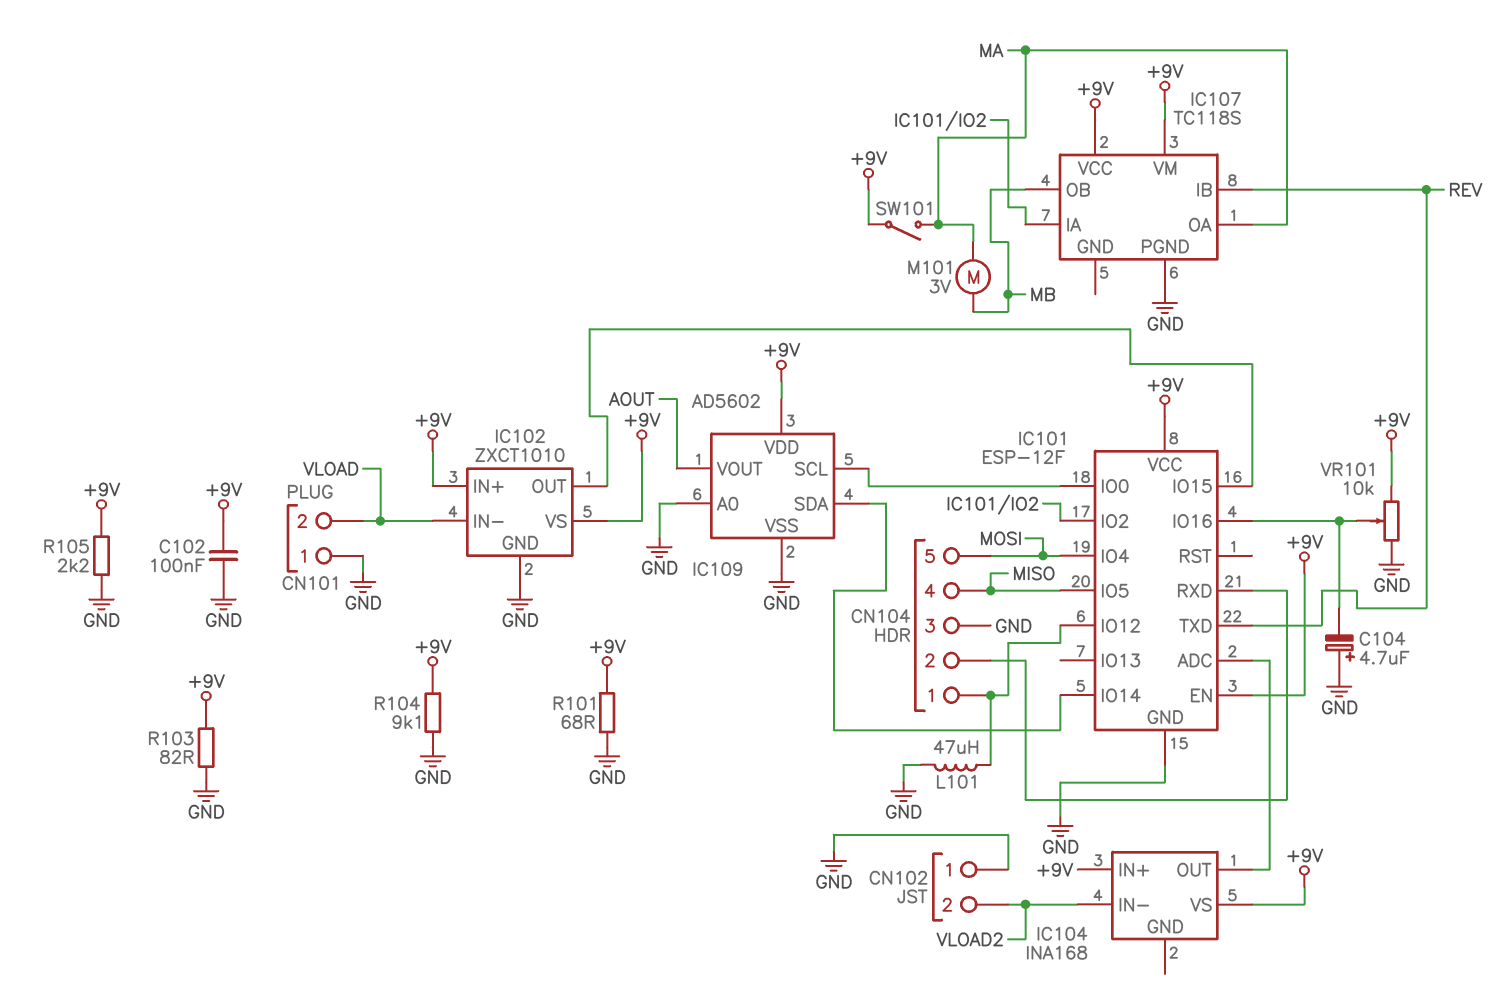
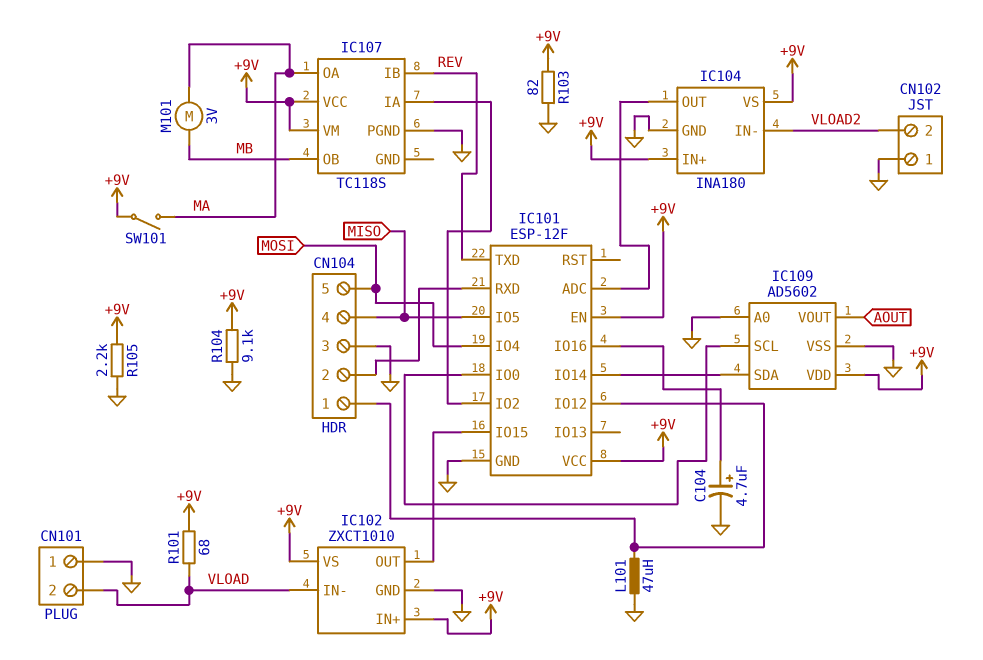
C102: 100nF (+9V, GND) -> none
C104: 4.7uF (plus GND, minus IC101/IO16) -> 4.7uF (plus IC101/IO16, minus GND)
IC104: INA168 -> INA180
IC104 pin GND: none -> GND
R101: 68 (+9V, GND) -> 68 (+9V, VLOAD)
VR101: 10k (+9V, GND, wiper IC101/IO16) -> none

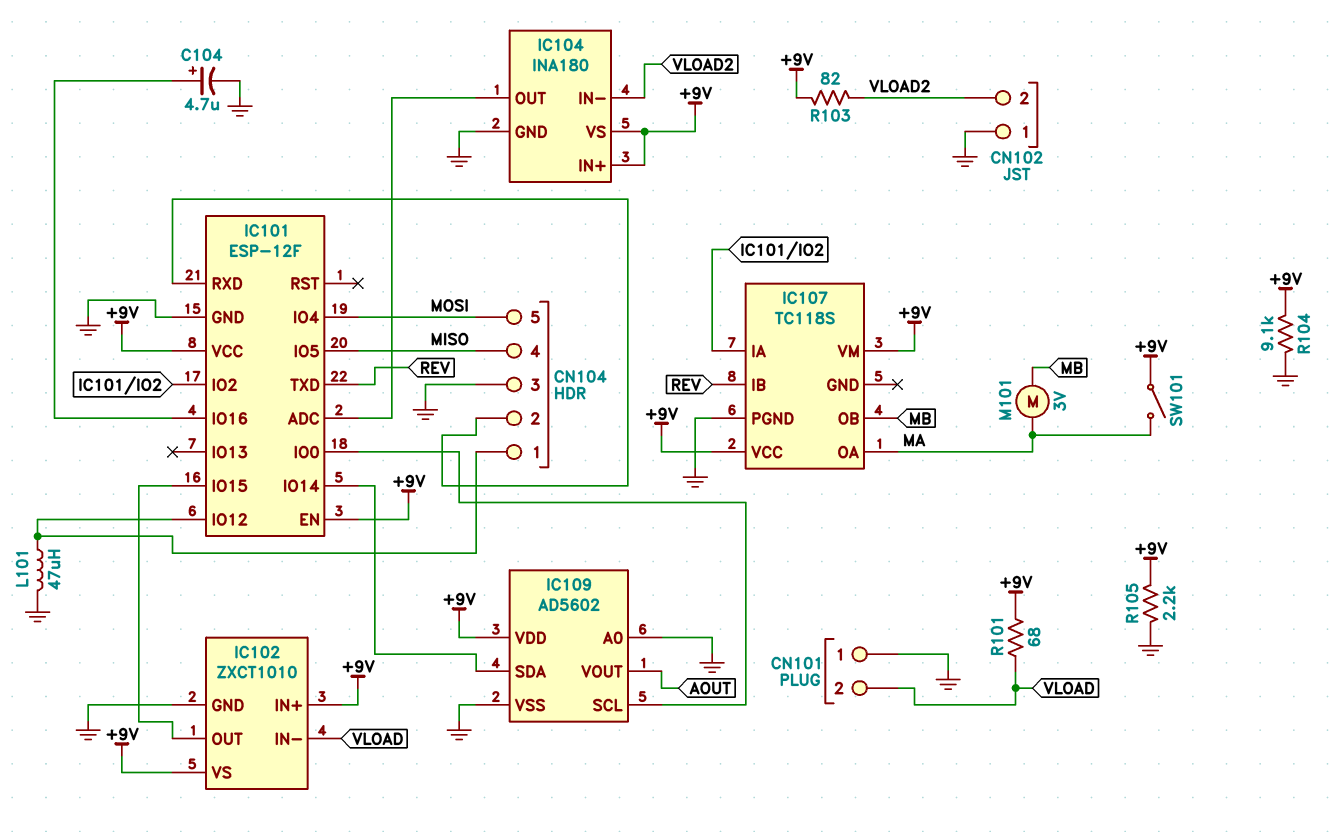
R103: 82 (+9V, GND) -> 82 (+9V, VLOAD2)

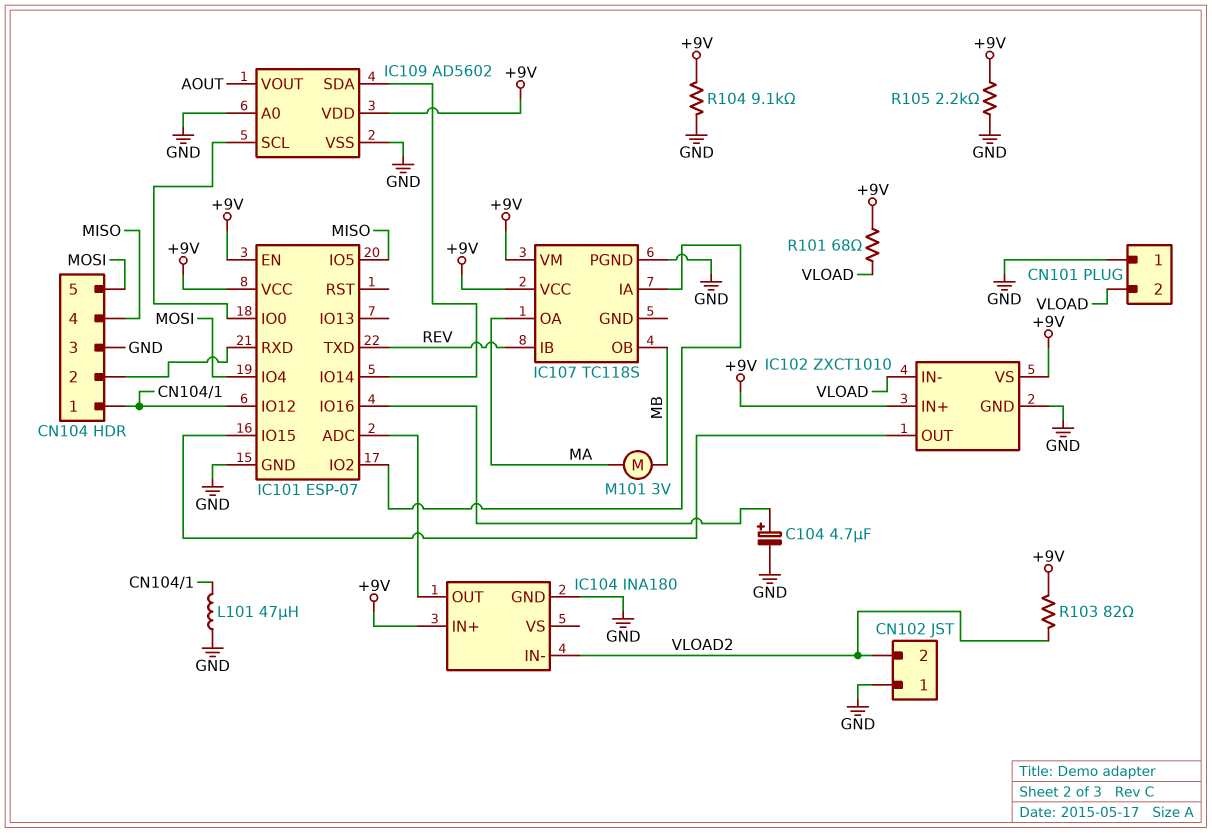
IC101: ESP-12F -> ESP-07
IC104 pin VS: +9V -> none
SW101: switch (+9V, MA) -> none

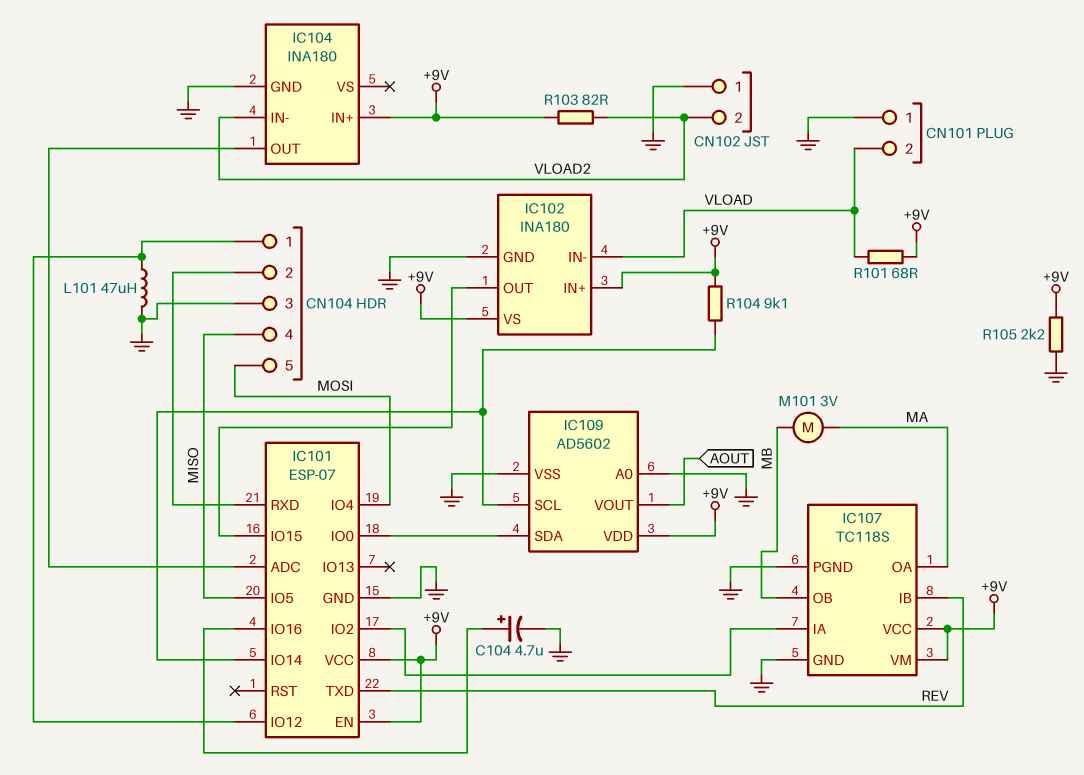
IC102: ZXCT1010 -> INA180
IC107 pin GND: none -> GND
IC109 pin SCL: IC101/IO0 -> IC101/IO14
IC109 pin SDA: IC101/IO14 -> IC101/IO0
R104: 9.1k (+9V, GND) -> 9.1k (+9V, IC101/IO14)

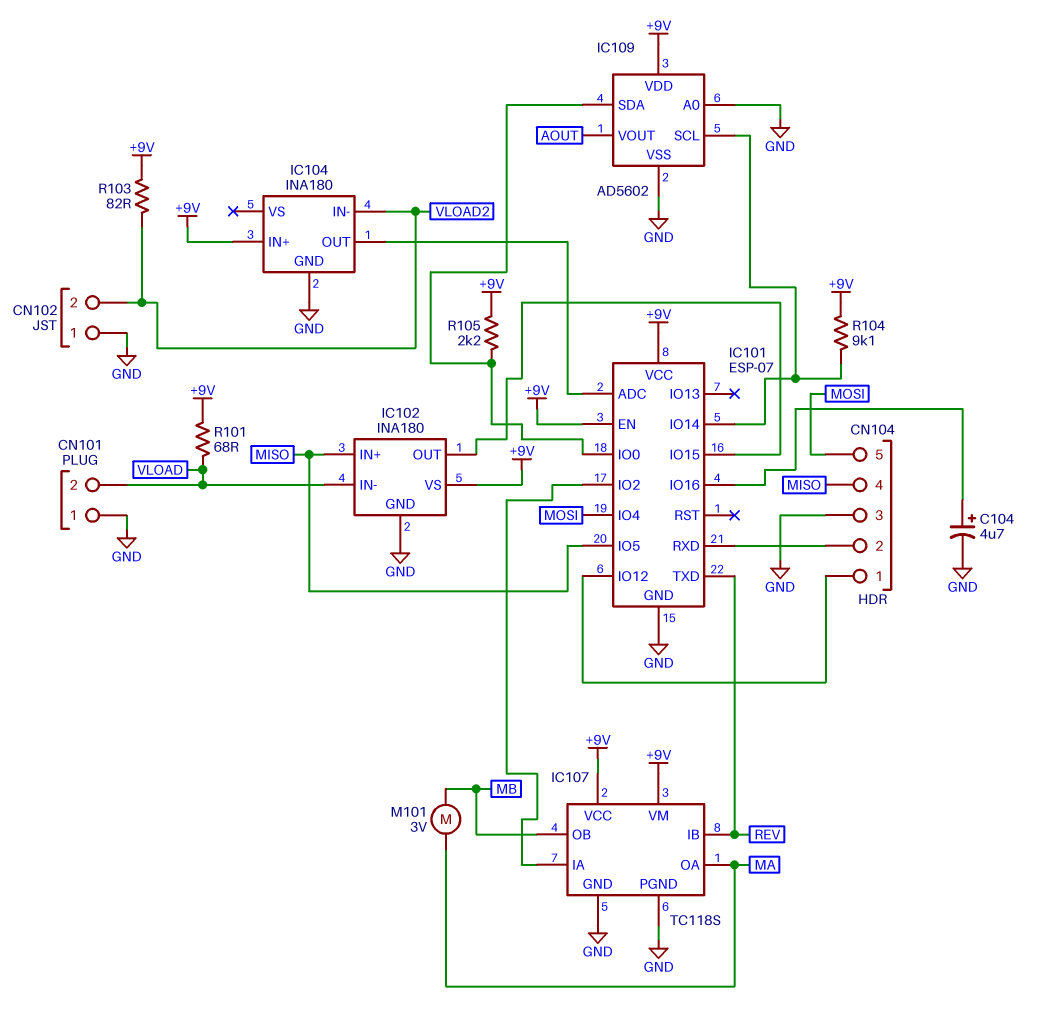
IC102 pin IN+: +9V -> MISO
L101: 47uH (CN104/1, GND) -> none
R105: 2.2k (+9V, GND) -> 2.2k (+9V, IC101/IO0)

